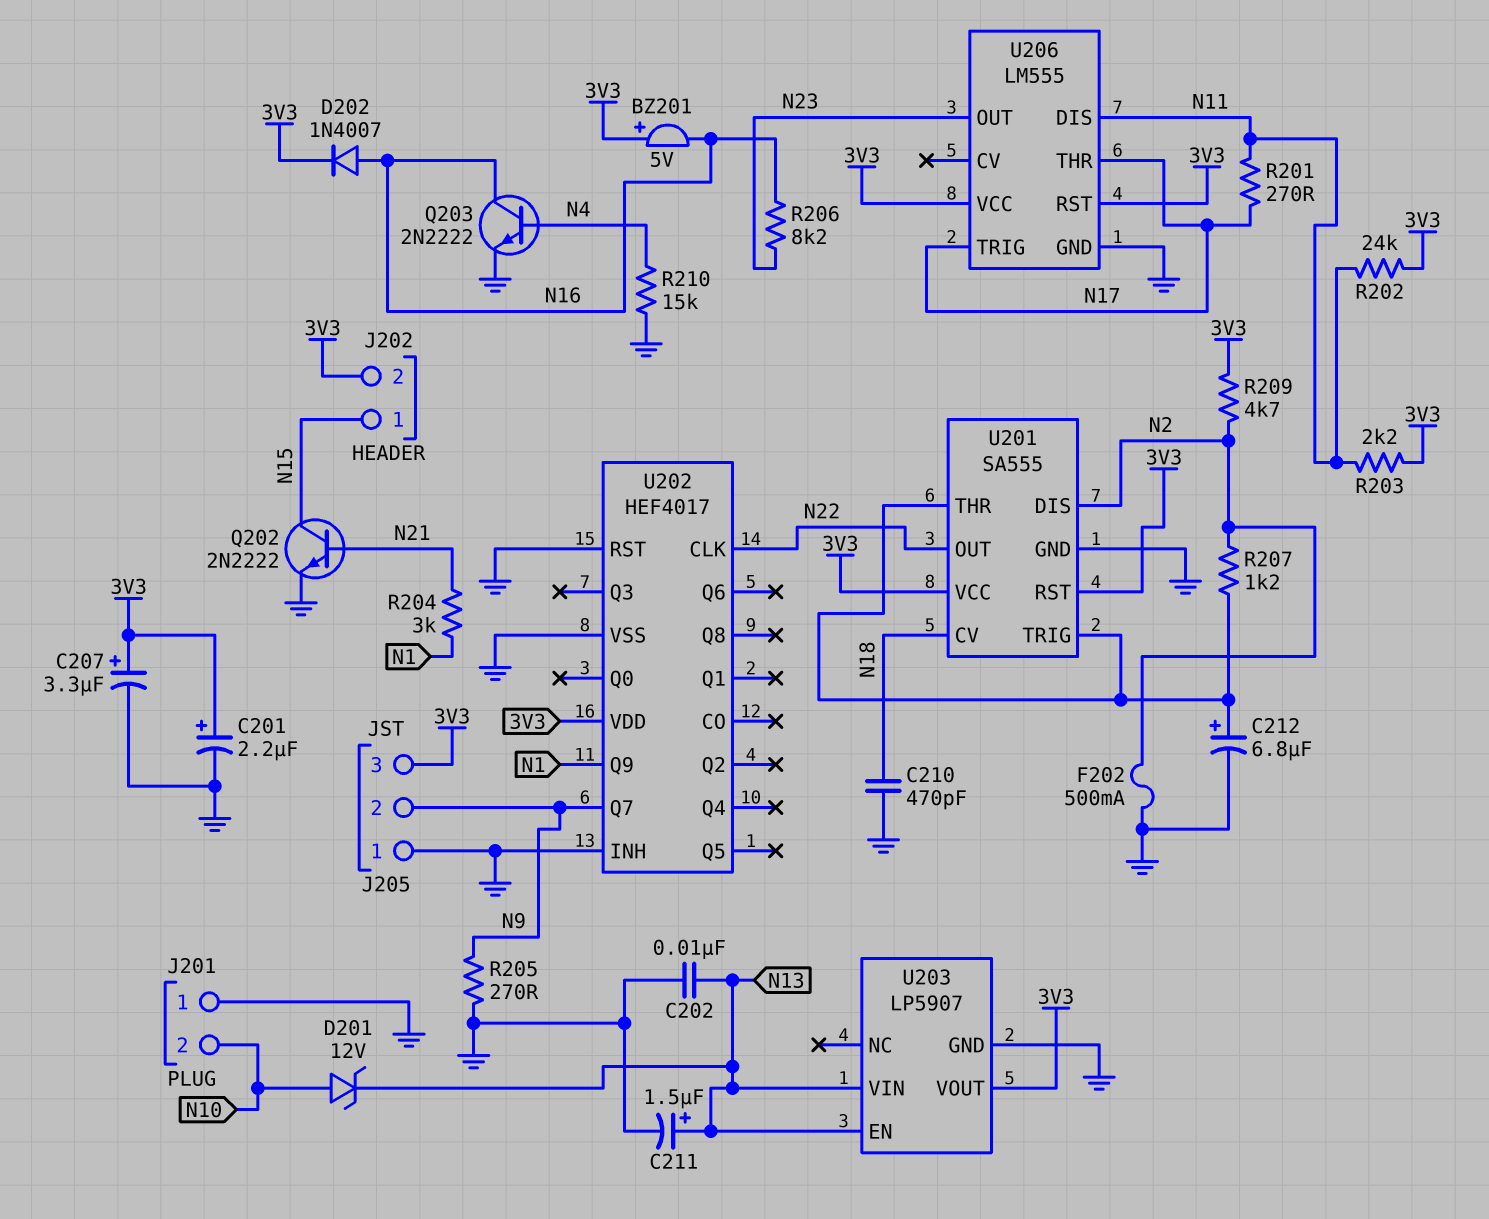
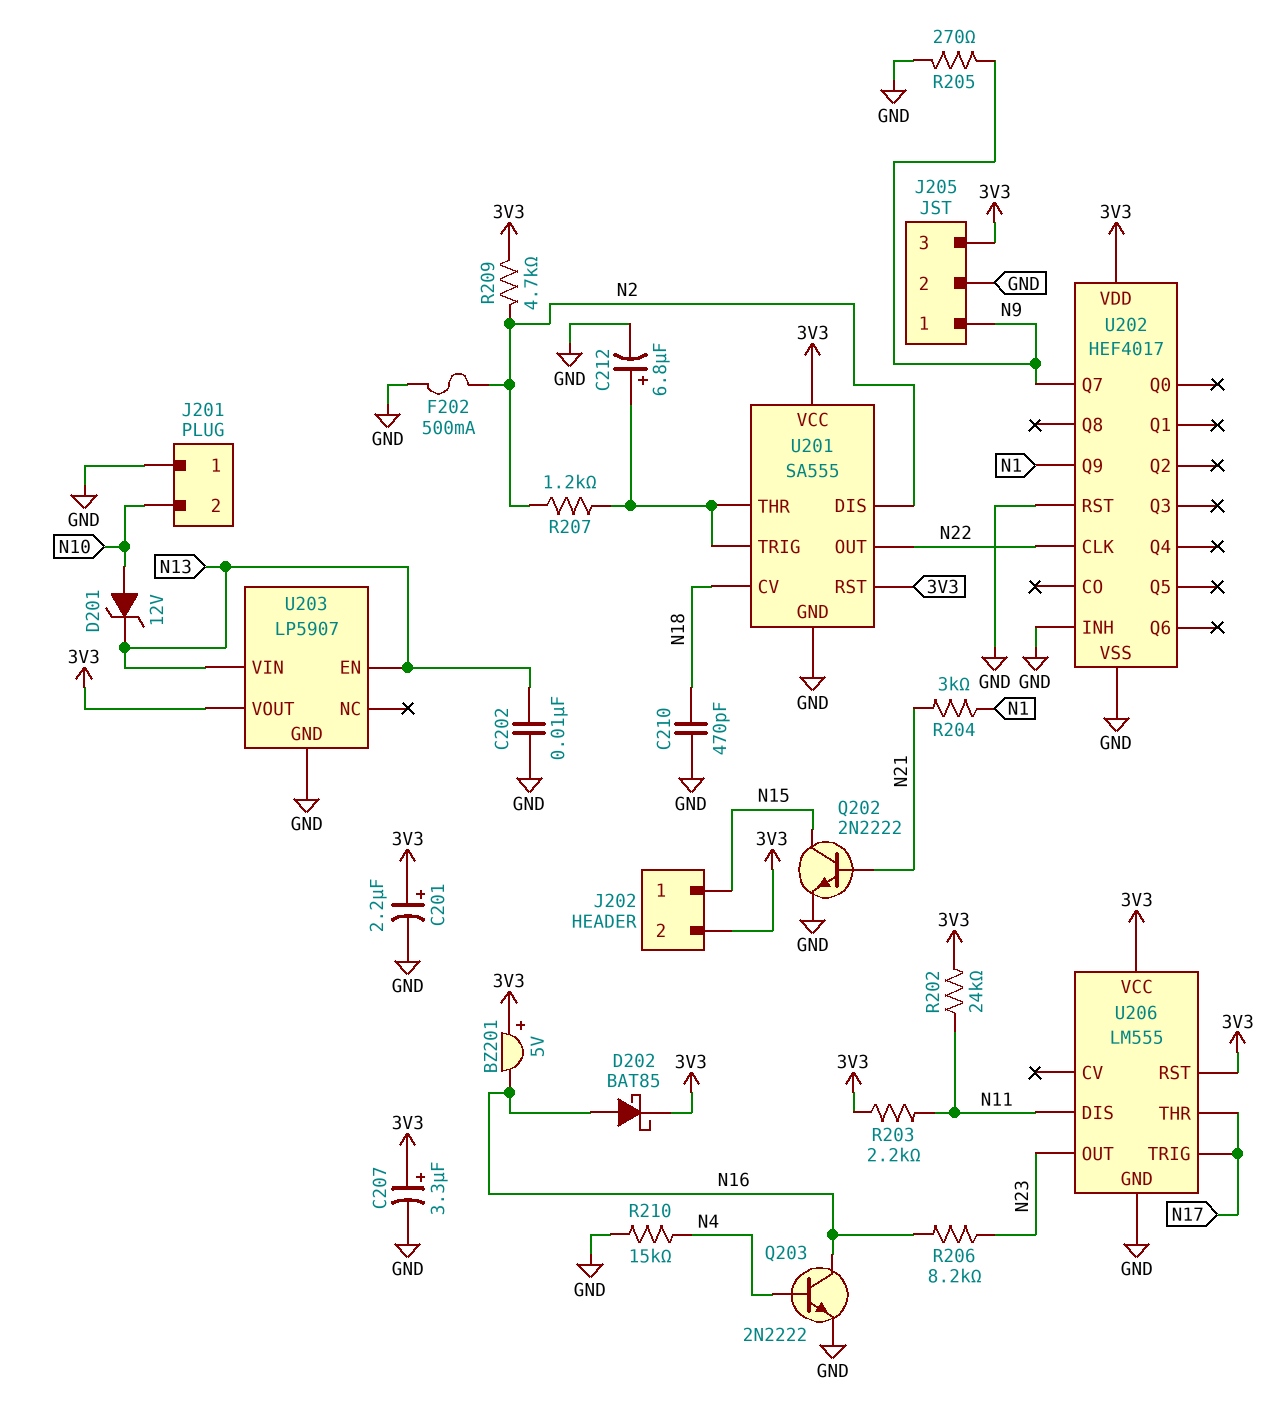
C211: 1.5uF (plus N13, minus GND) -> none
D202: diode 1N4007 (A N16, K 3V3) -> schottky BAT85 (A N16, K 3V3)
J205 pin 1: GND -> N9
J205 pin 2: N9 -> GND
R201: 270 (N11, N17) -> none

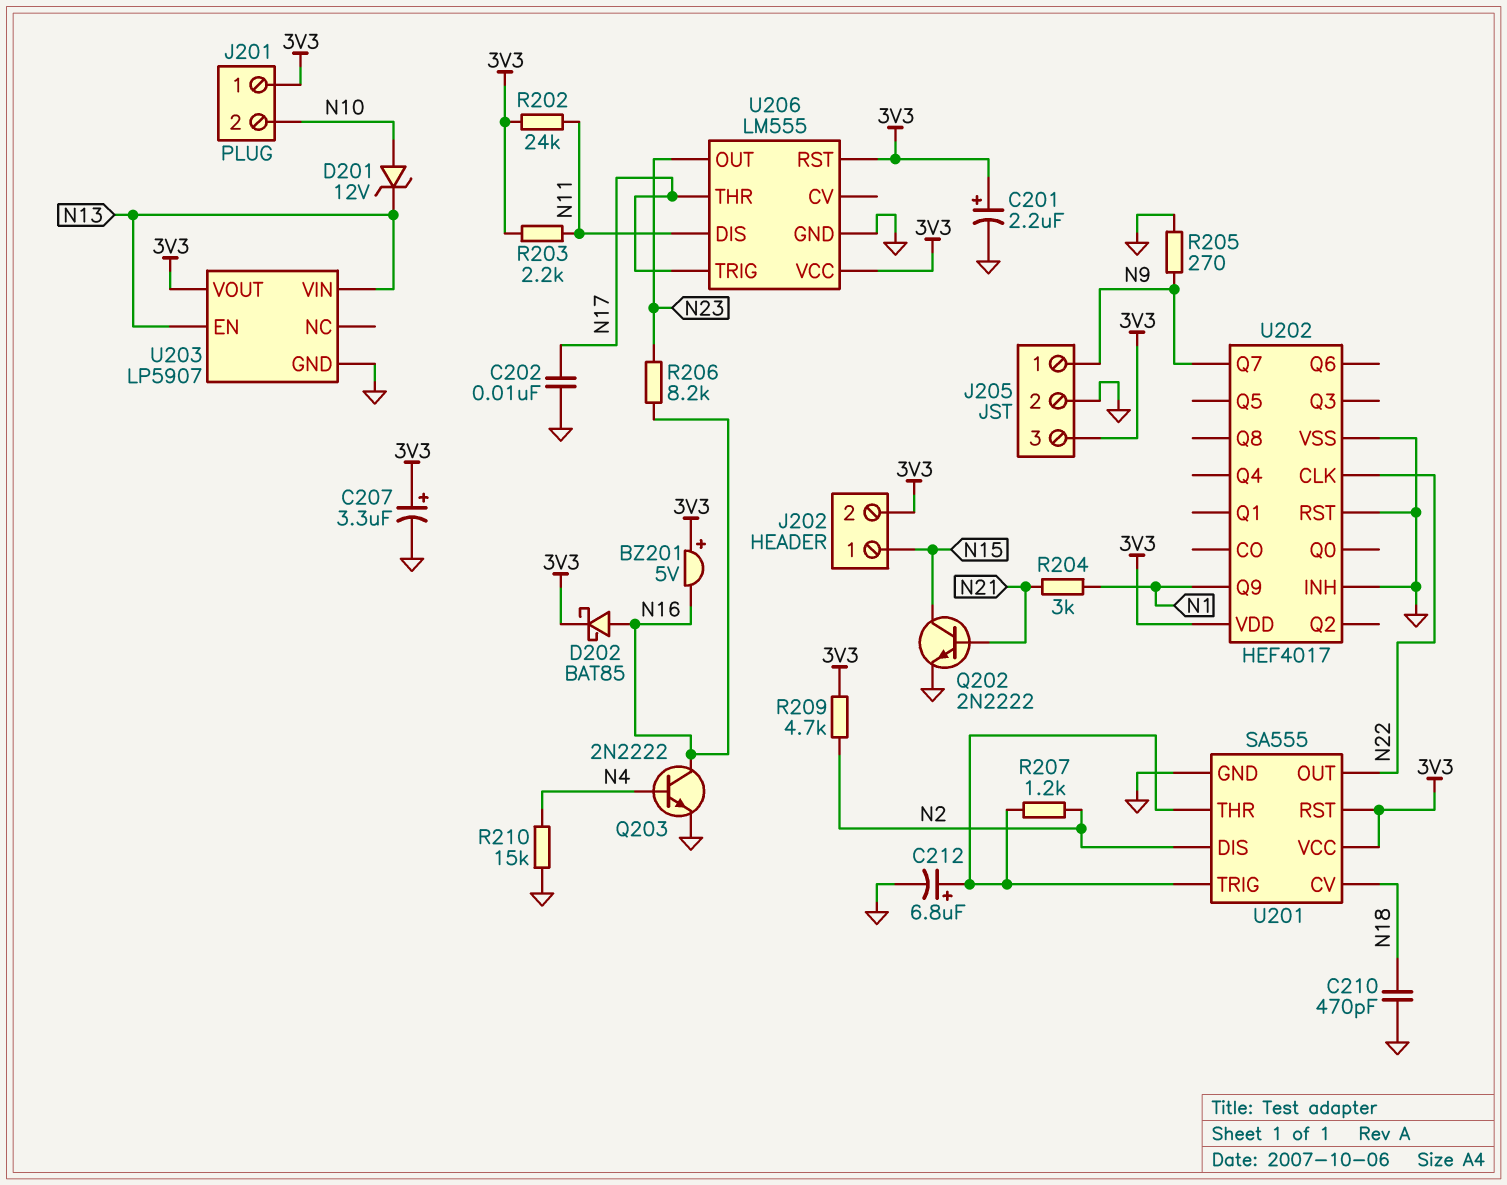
C202: 10nF (GND, N13) -> 10nF (GND, N17)
F202: 500mA (GND, N2) -> none
J201 pin 1: GND -> 3V3

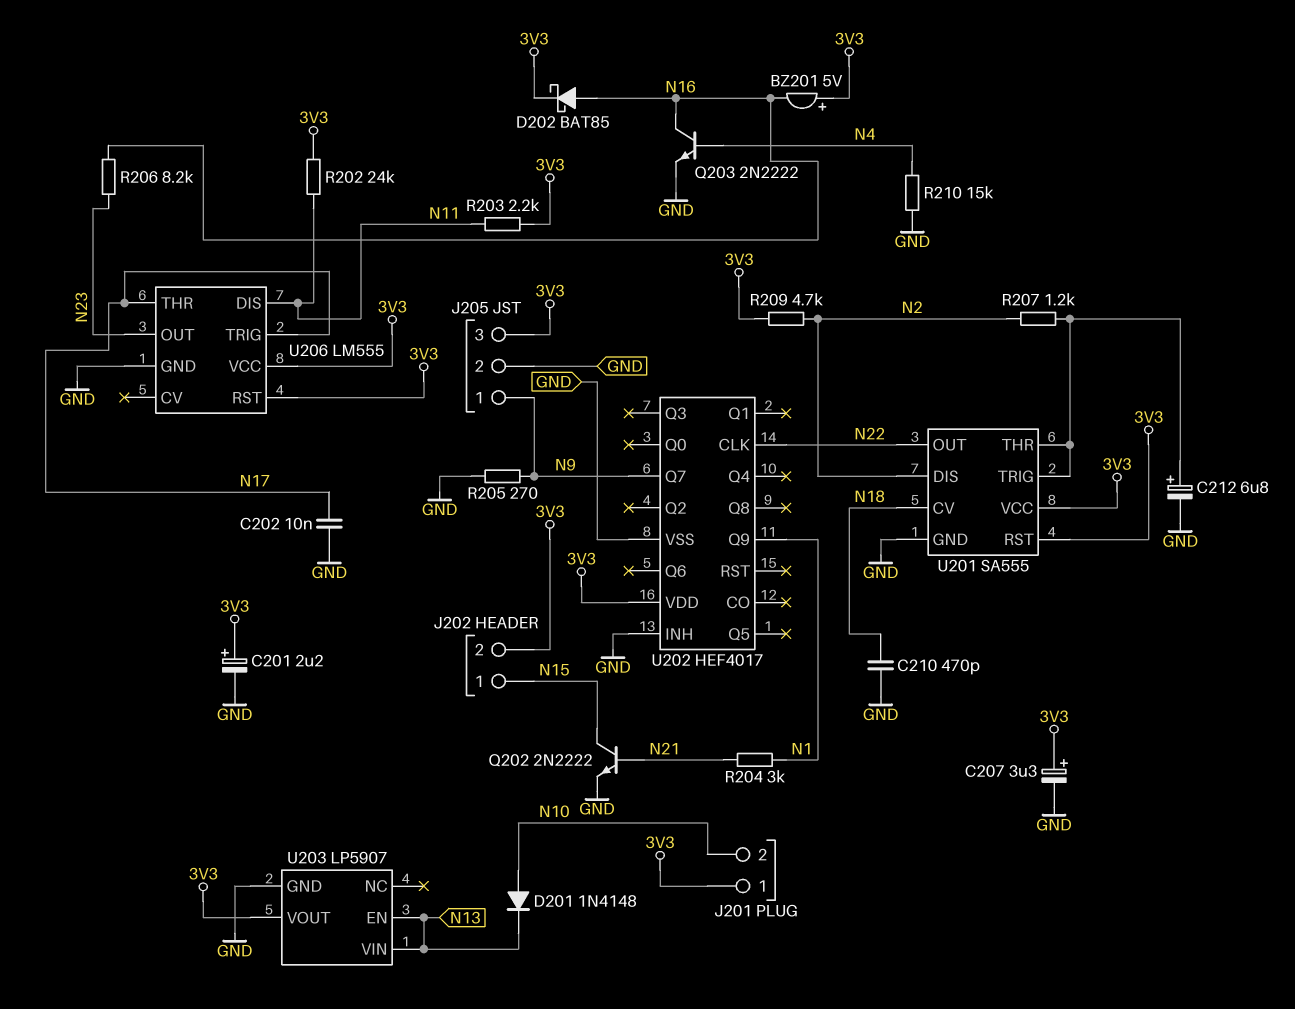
D201: zener 12V (A N10, K N13) -> diode 1N4148 (A N10, K N13)
U202 pin RST: GND -> none

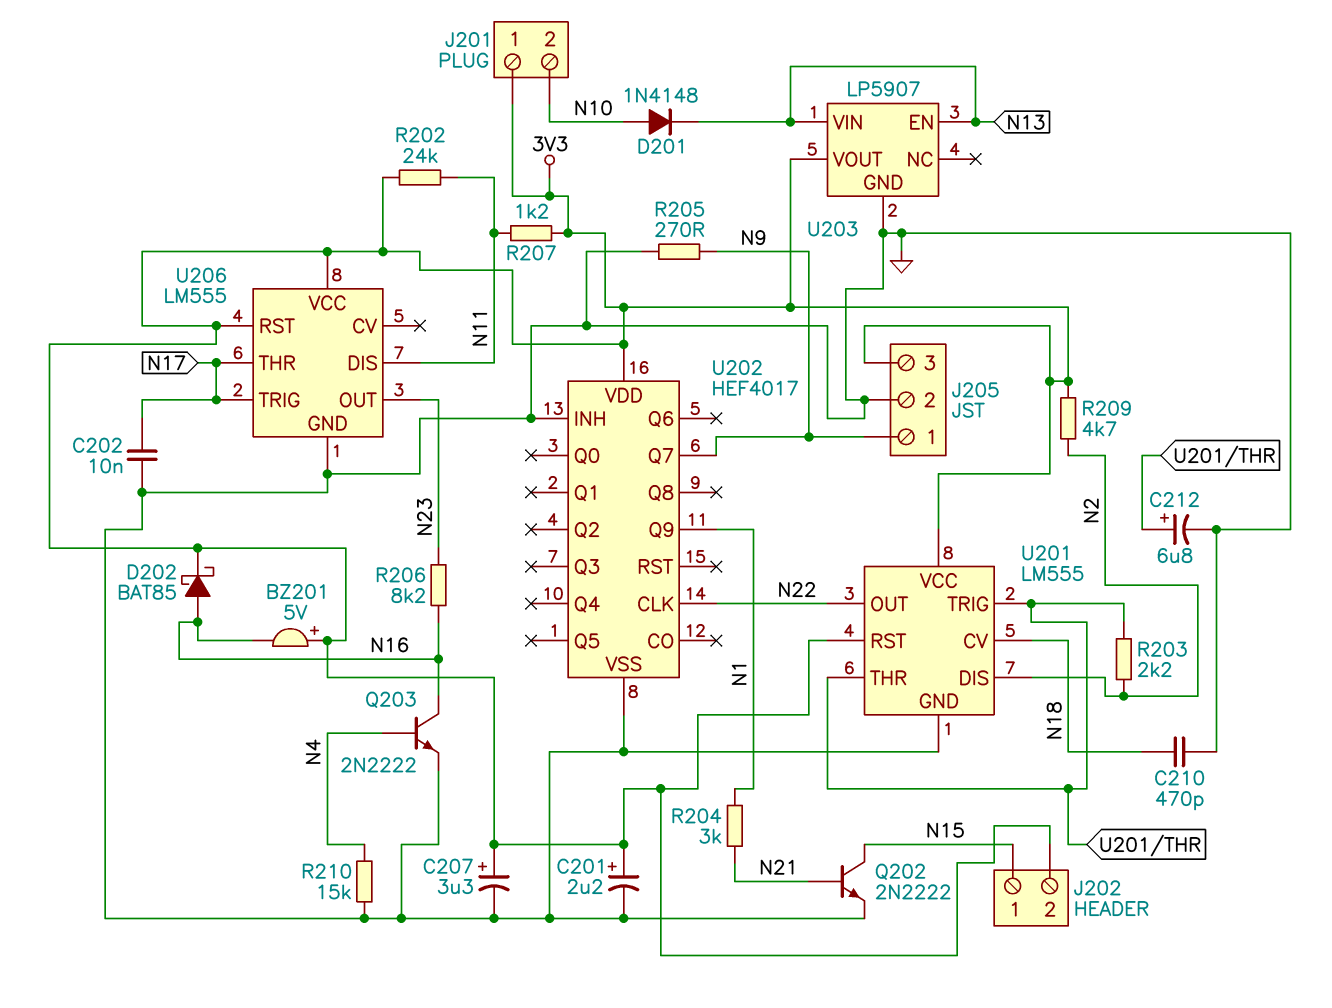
R203: 2.2k (3V3, N11) -> 2.2k (N2, U201/THR)
R207: 1.2k (N2, U201/THR) -> 1.2k (3V3, N11)
U201: SA555 -> LM555

